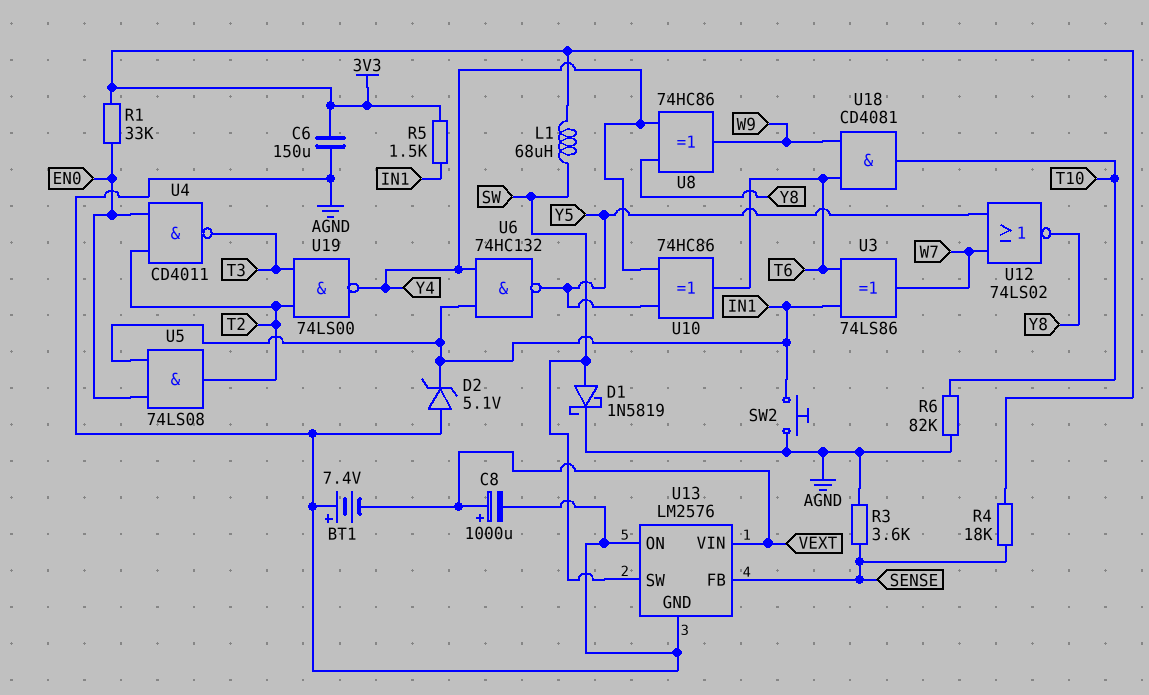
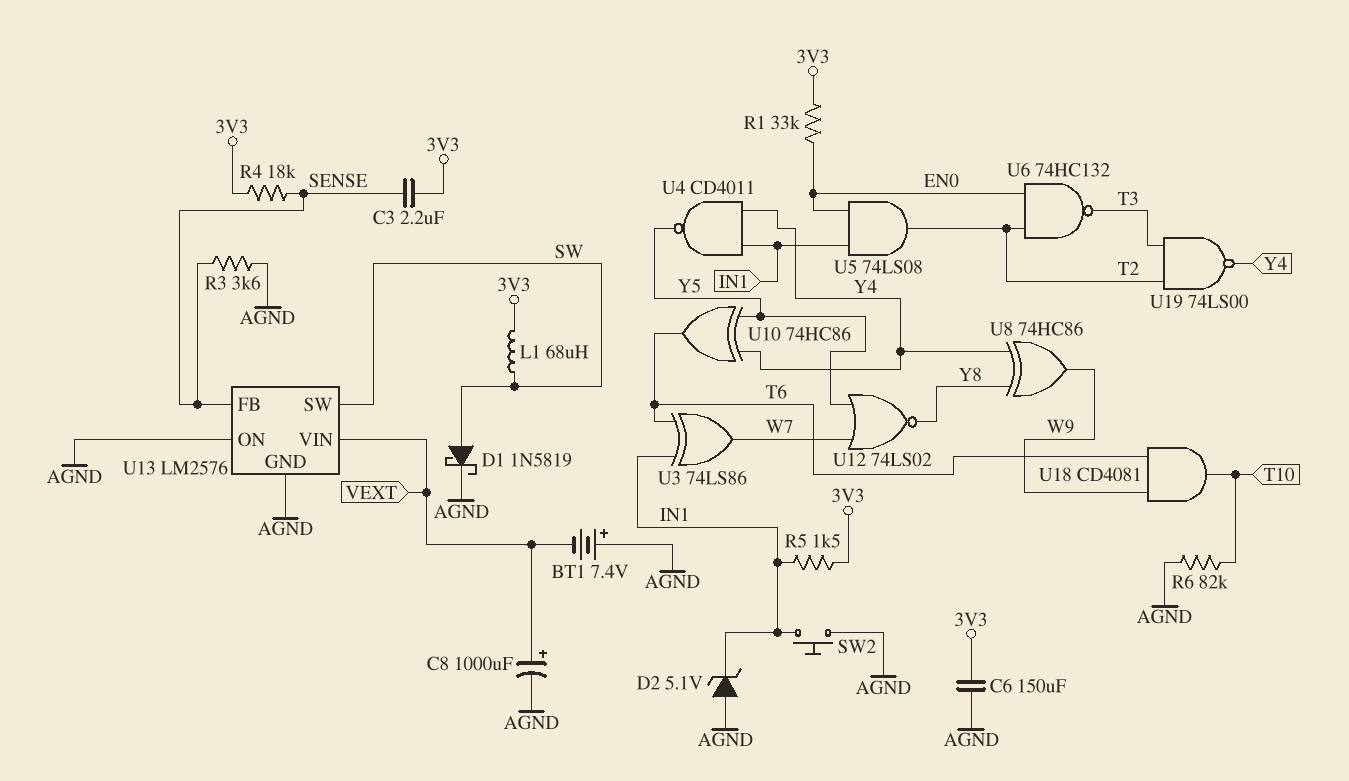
C3: none -> 2.2uF (3V3, SENSE)
U4: NAND CD4011 (in EN0, in T2, out T3) -> NAND CD4011 (in IN1, in Y4, out Y5)
U6: NAND 74HC132 (in IN1, in Y4, out Y5) -> NAND 74HC132 (in EN0, in T2, out T3)

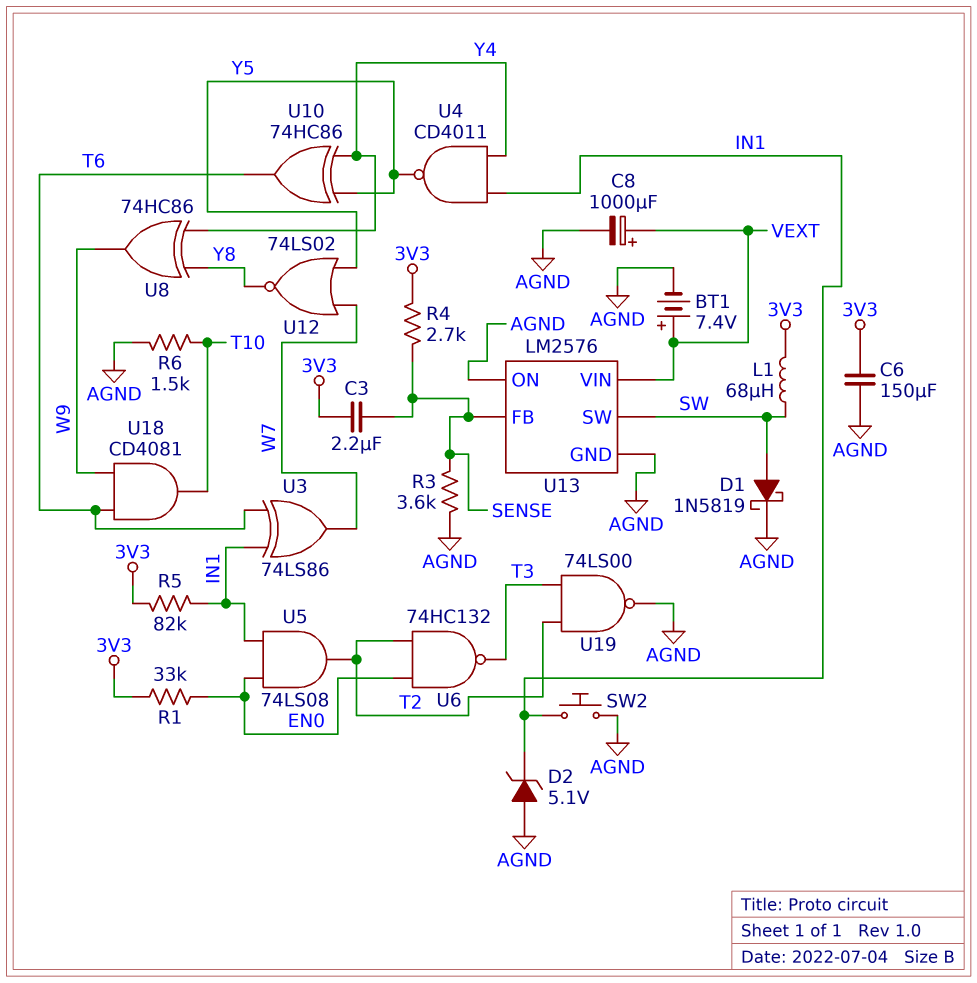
BT1: 7.4V (plus AGND, minus VEXT) -> 7.4V (plus VEXT, minus AGND)
R4: 18k (3V3, SENSE) -> 2.7k (3V3, SENSE)
R5: 1.5k (3V3, IN1) -> 82k (3V3, IN1)
R6: 82k (AGND, T10) -> 1.5k (AGND, T10)
U19: NAND 74LS00 (in T2, in T3, out Y4) -> NAND 74LS00 (in T2, in T3, out AGND)

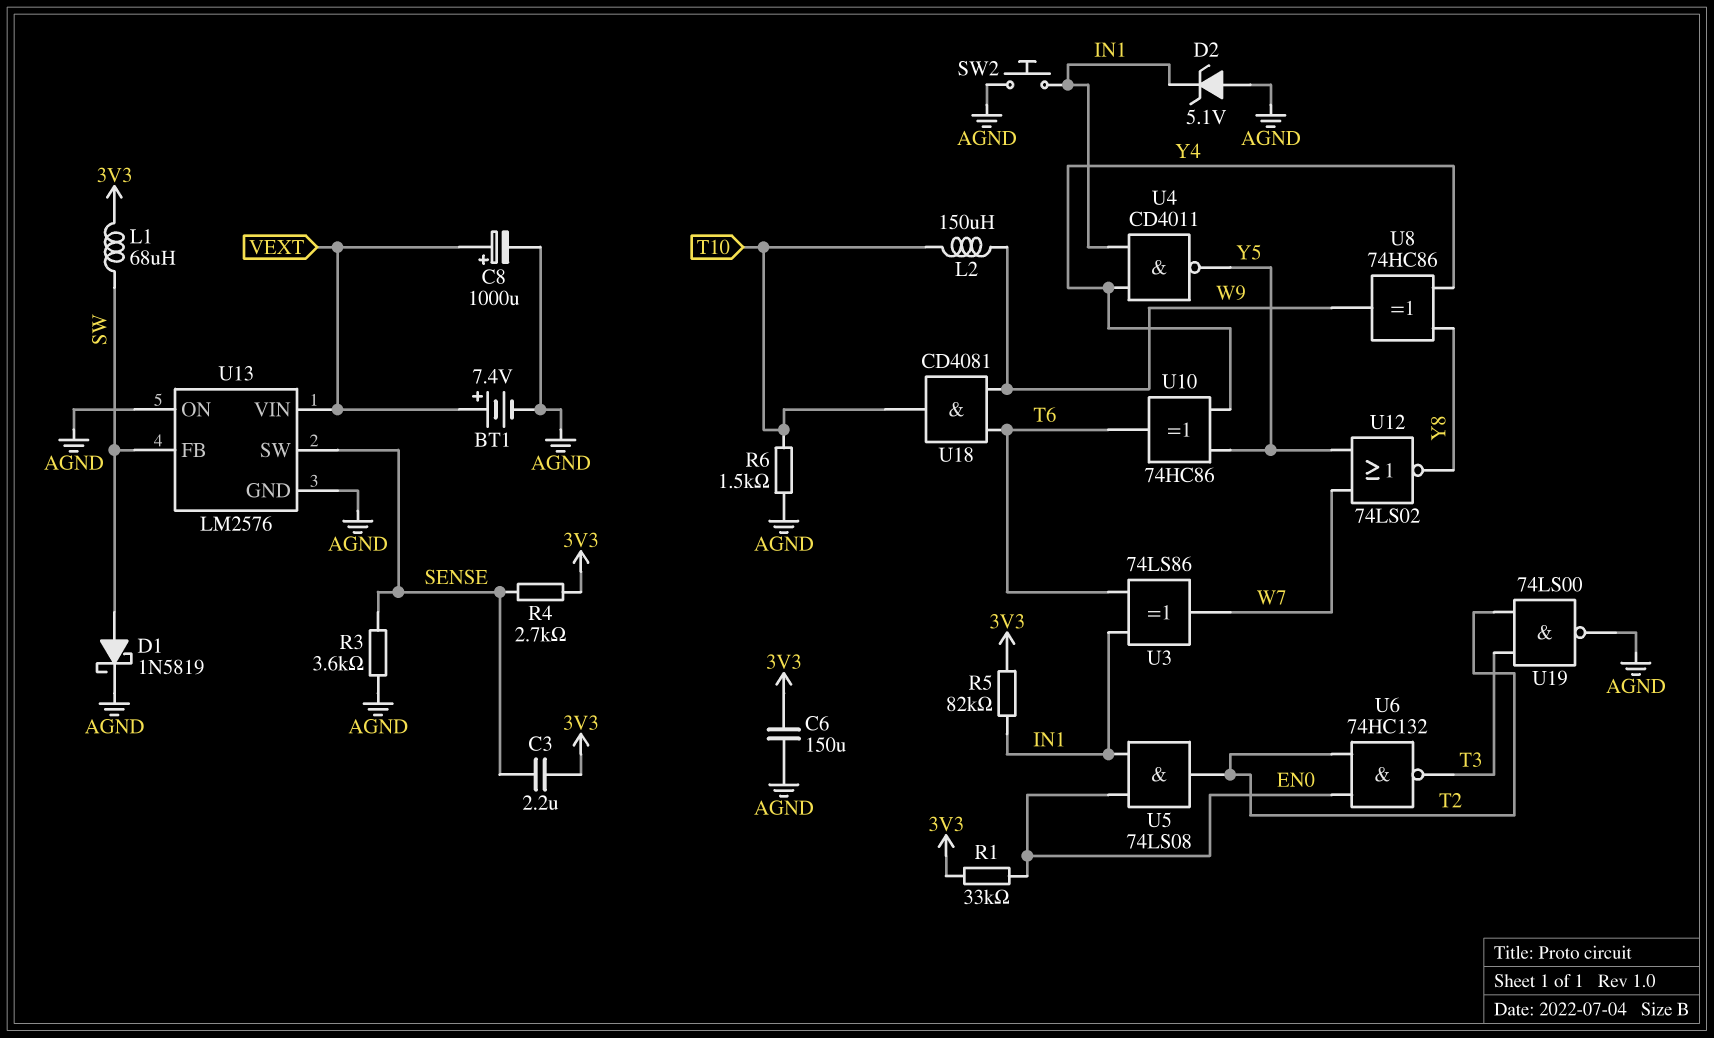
L2: none -> 150uH (T10, W9)
U13 pin FB: SENSE -> SW
U13 pin SW: SW -> SENSE

